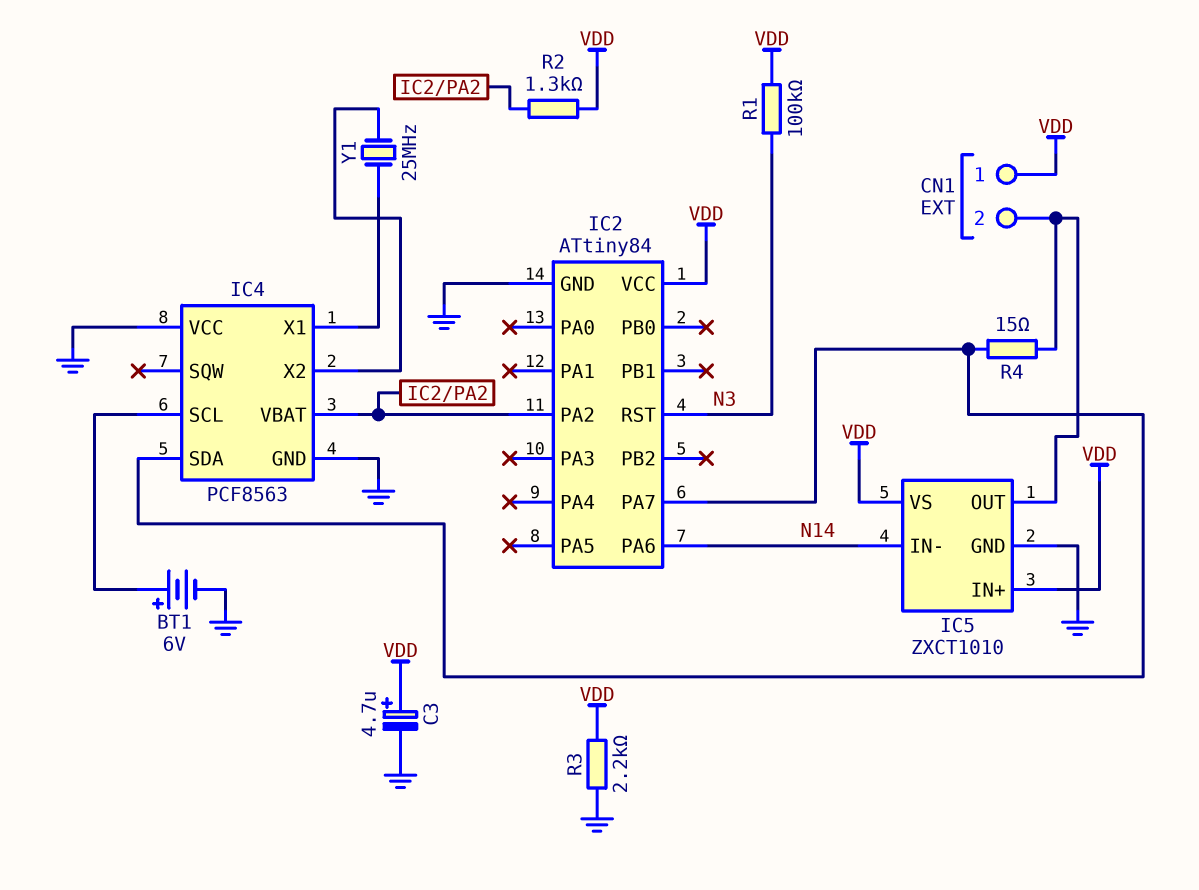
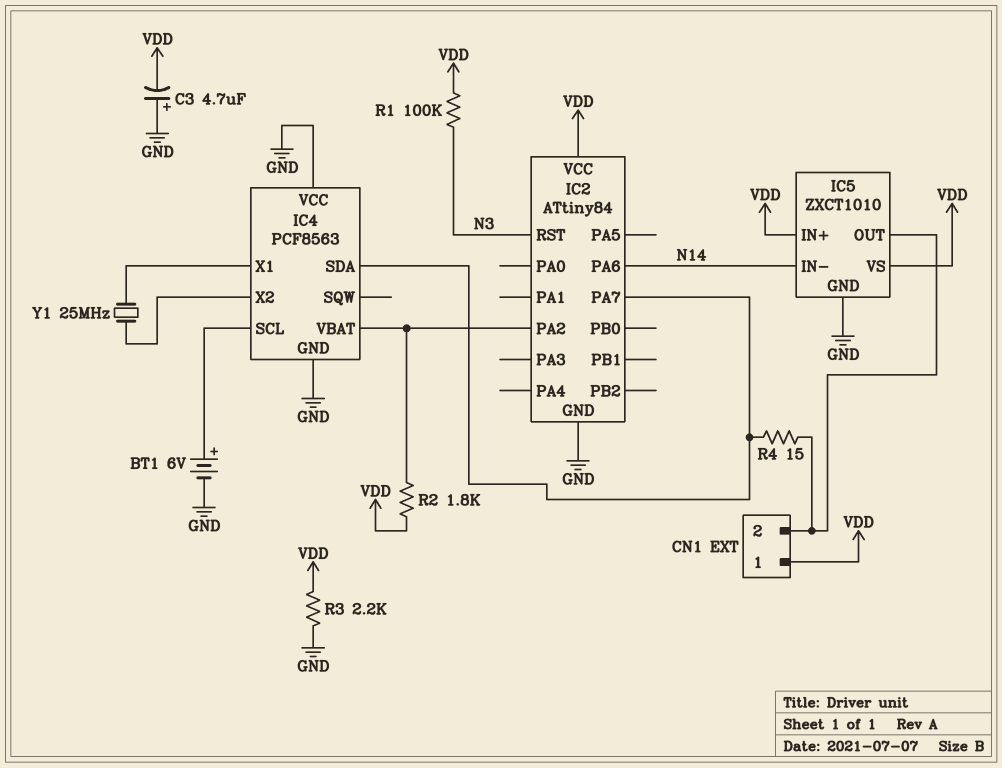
C3: 4.7uF (plus VDD, minus GND) -> 4.7uF (plus GND, minus VDD)
R2: 1.3k (IC2/PA2, VDD) -> 1.8k (IC2/PA2, VDD)

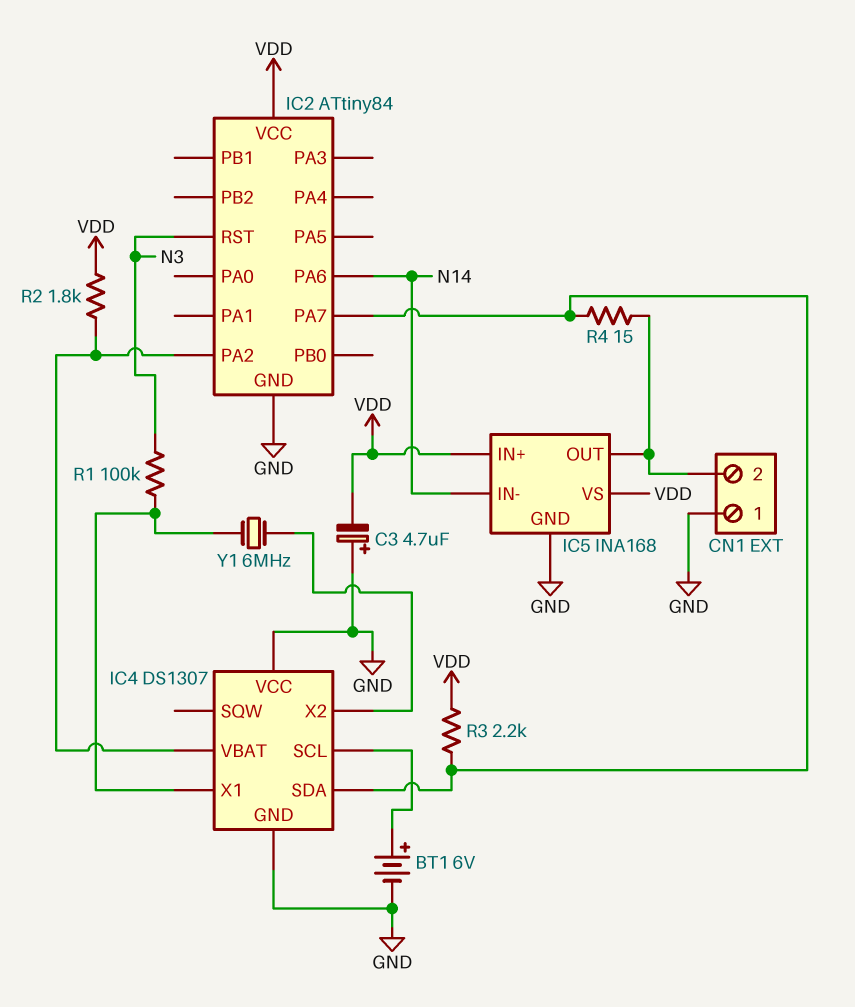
CN1 pin 1: VDD -> GND
IC4: PCF8563 -> DS1307
IC5: ZXCT1010 -> INA168
R1: 100k (N3, VDD) -> 100k (IC4/X1, N3)
R3: 2.2k (GND, VDD) -> 2.2k (IC2/PA7, VDD)
Y1: 25MHz (IC4/X1, IC4/X2) -> 6MHz (IC4/X1, IC4/X2)

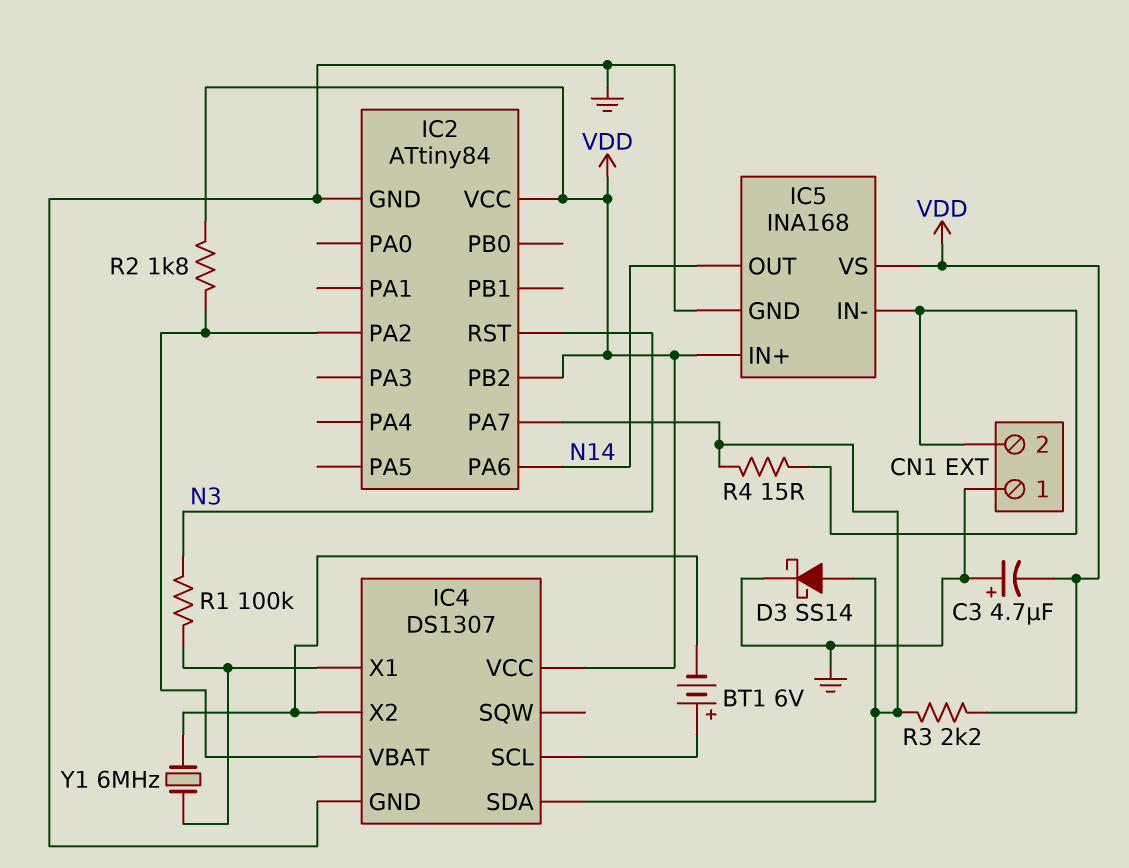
BT1: 6V (plus IC4/SCL, minus GND) -> 6V (plus IC4/SCL, minus IC4/X2)
D3: none -> schottky SS14 (A IC2/PA7, K GND)
IC2 pin PB2: none -> VDD
IC4 pin VCC: GND -> VDD
IC5 pin IN-: N14 -> CN1/2
IC5 pin OUT: CN1/2 -> N14

